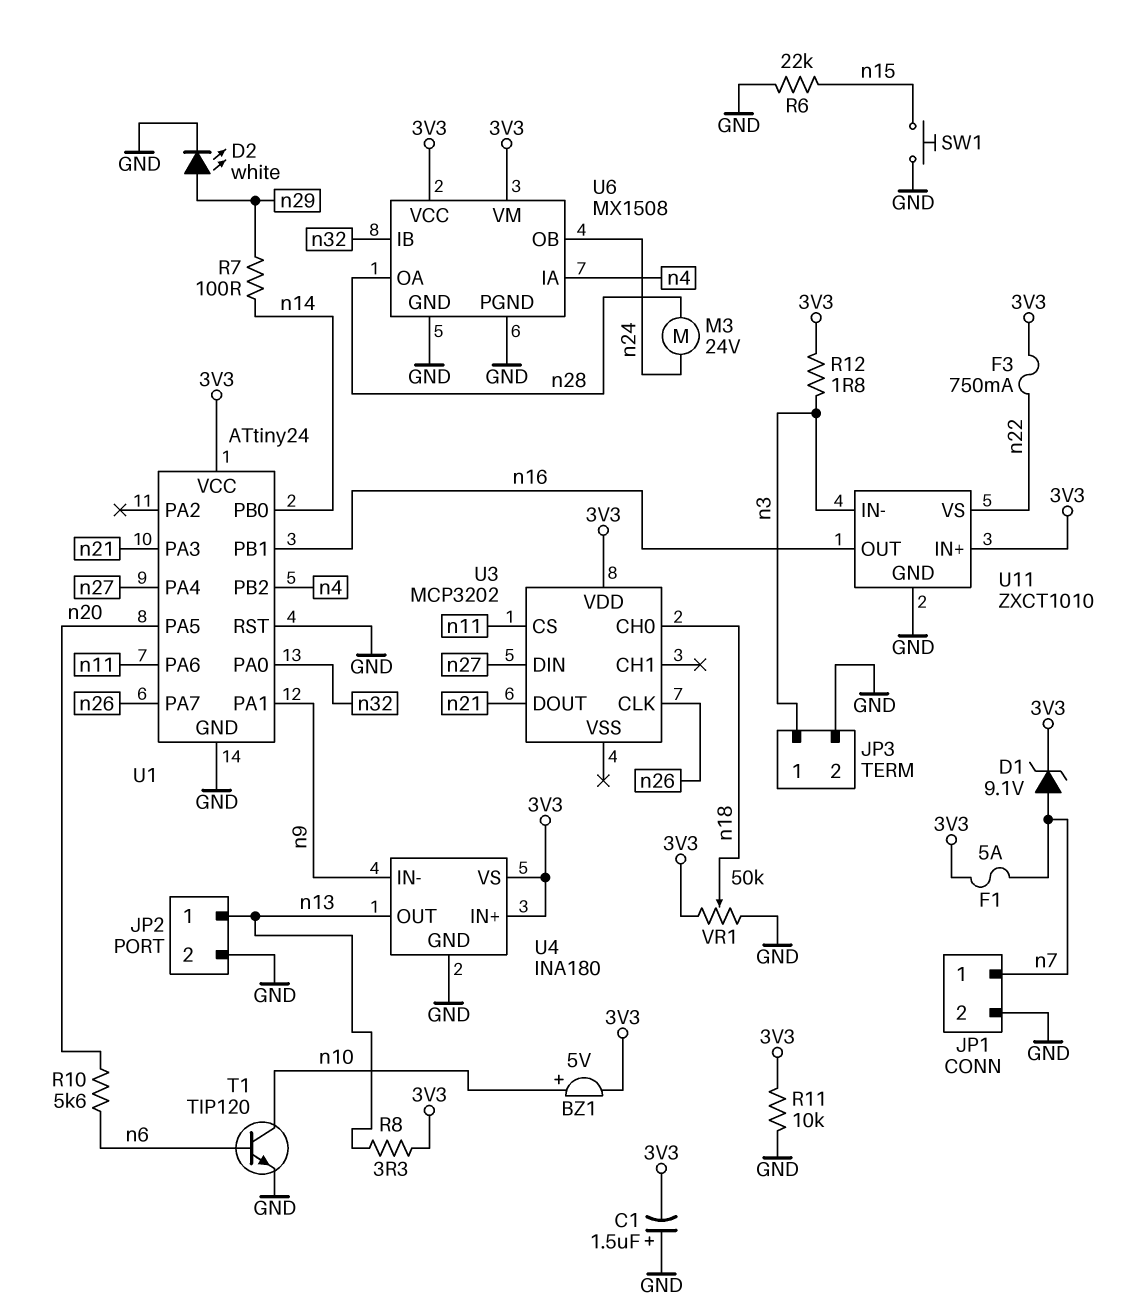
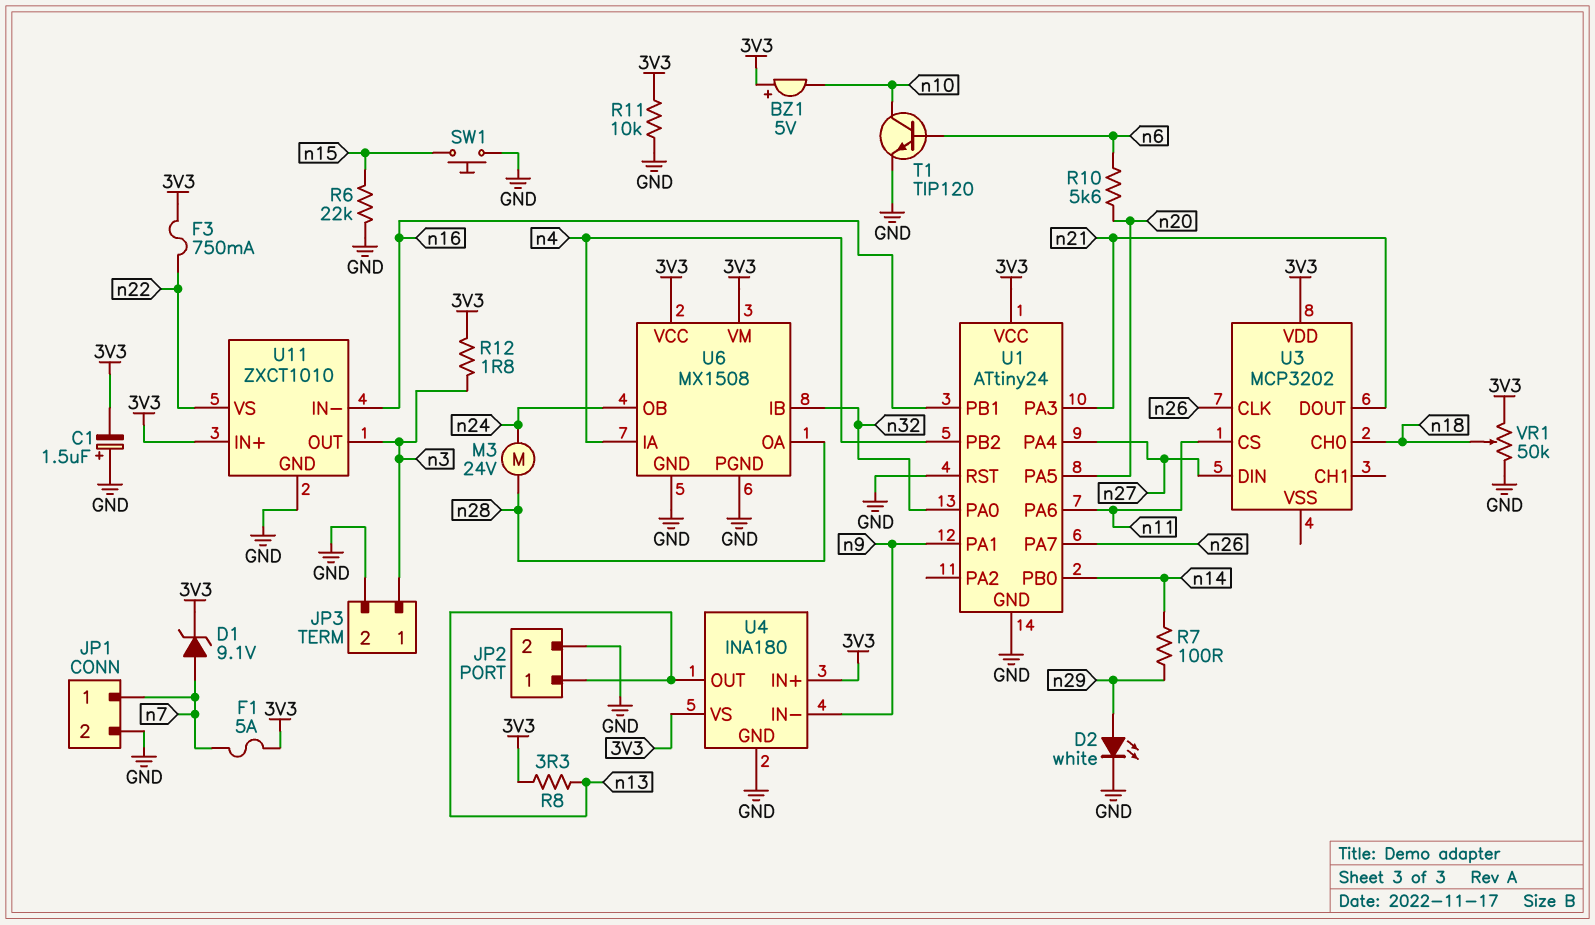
BZ1: buzzer 5V (plus n10, minus 3V3) -> buzzer 5V (plus 3V3, minus n10)
U11 pin IN-: n3 -> n16
U11 pin OUT: n16 -> n3

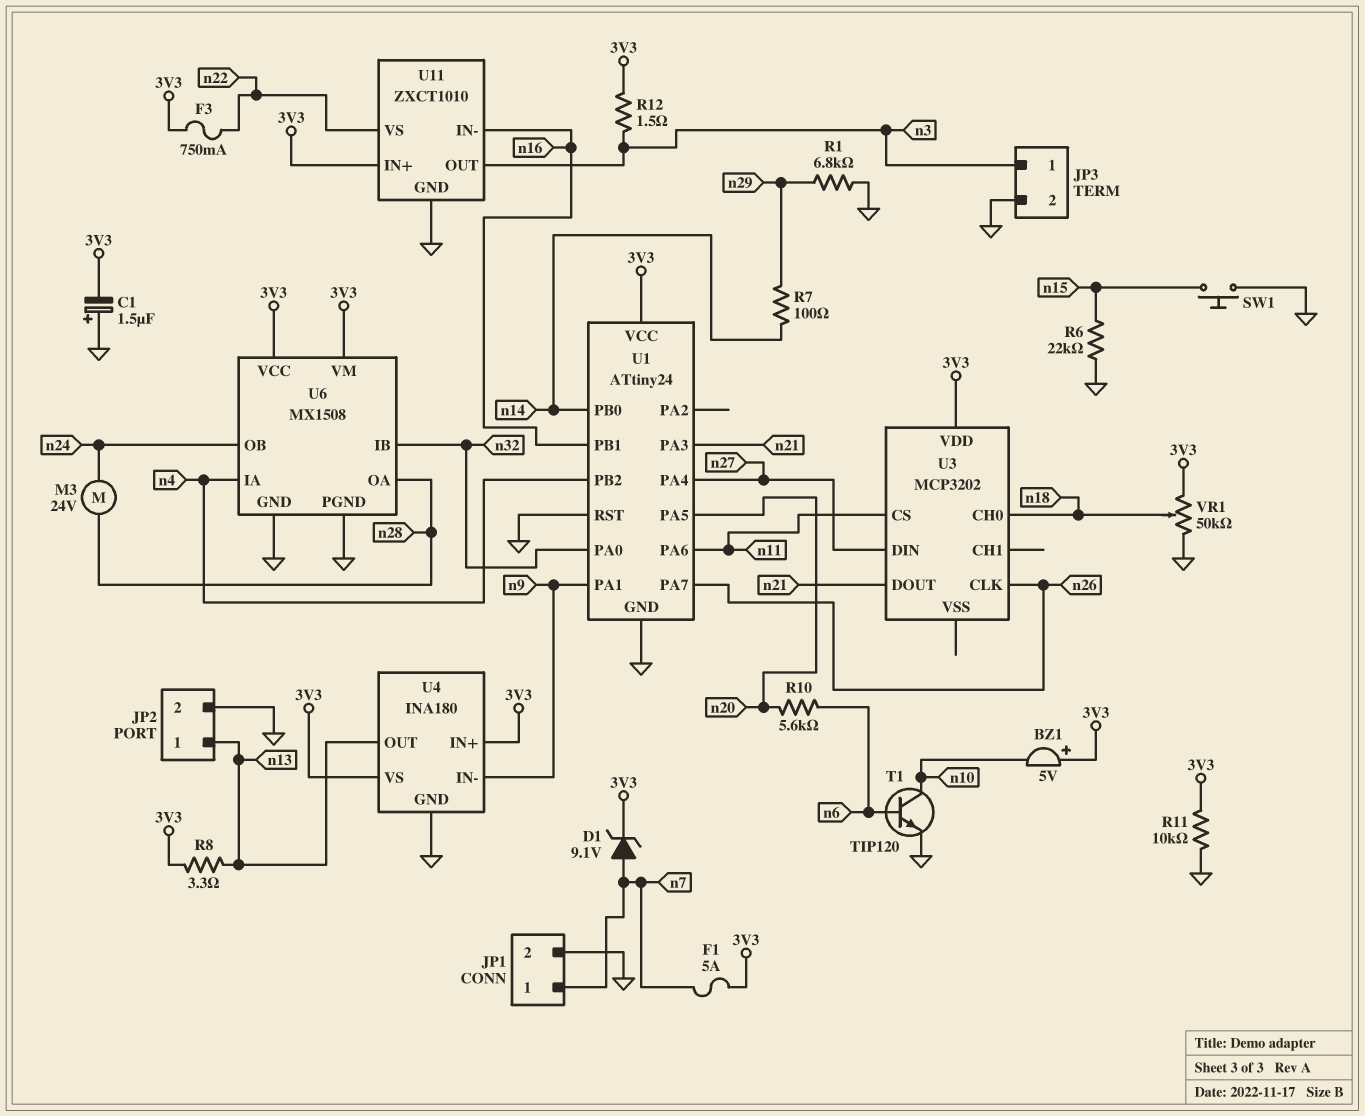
D2: LED white (A n29, K GND) -> none
R1: none -> 6.8k (GND, n29)
R12: 1.8 (3V3, n3) -> 1.5 (3V3, n3)

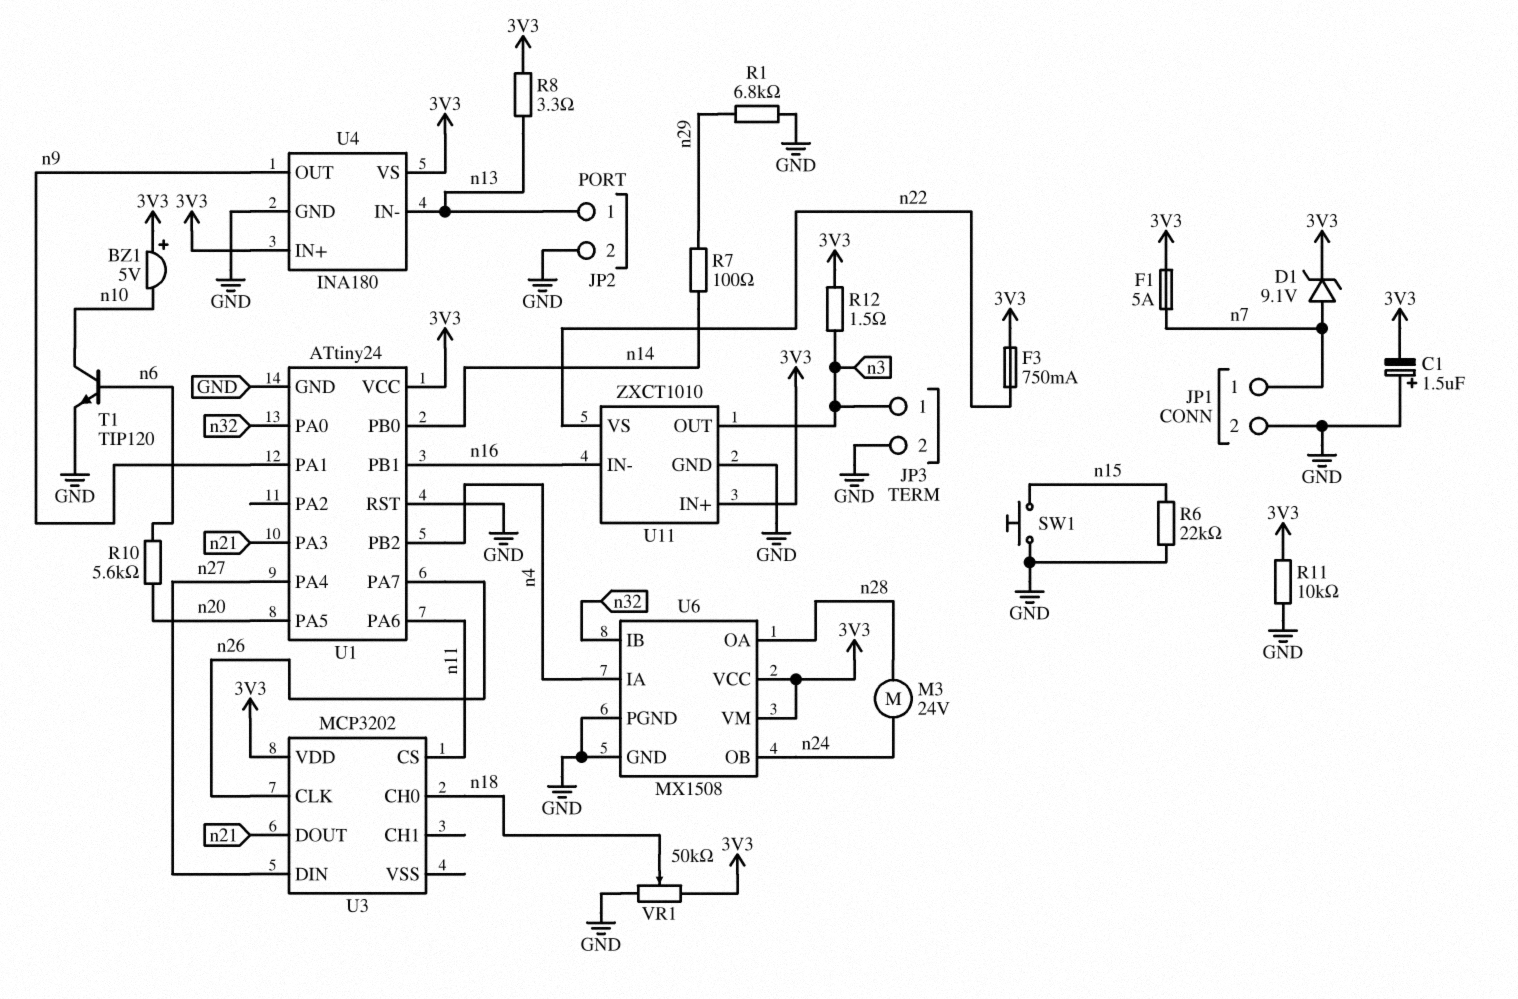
U4 pin IN-: n9 -> n13
U4 pin OUT: n13 -> n9

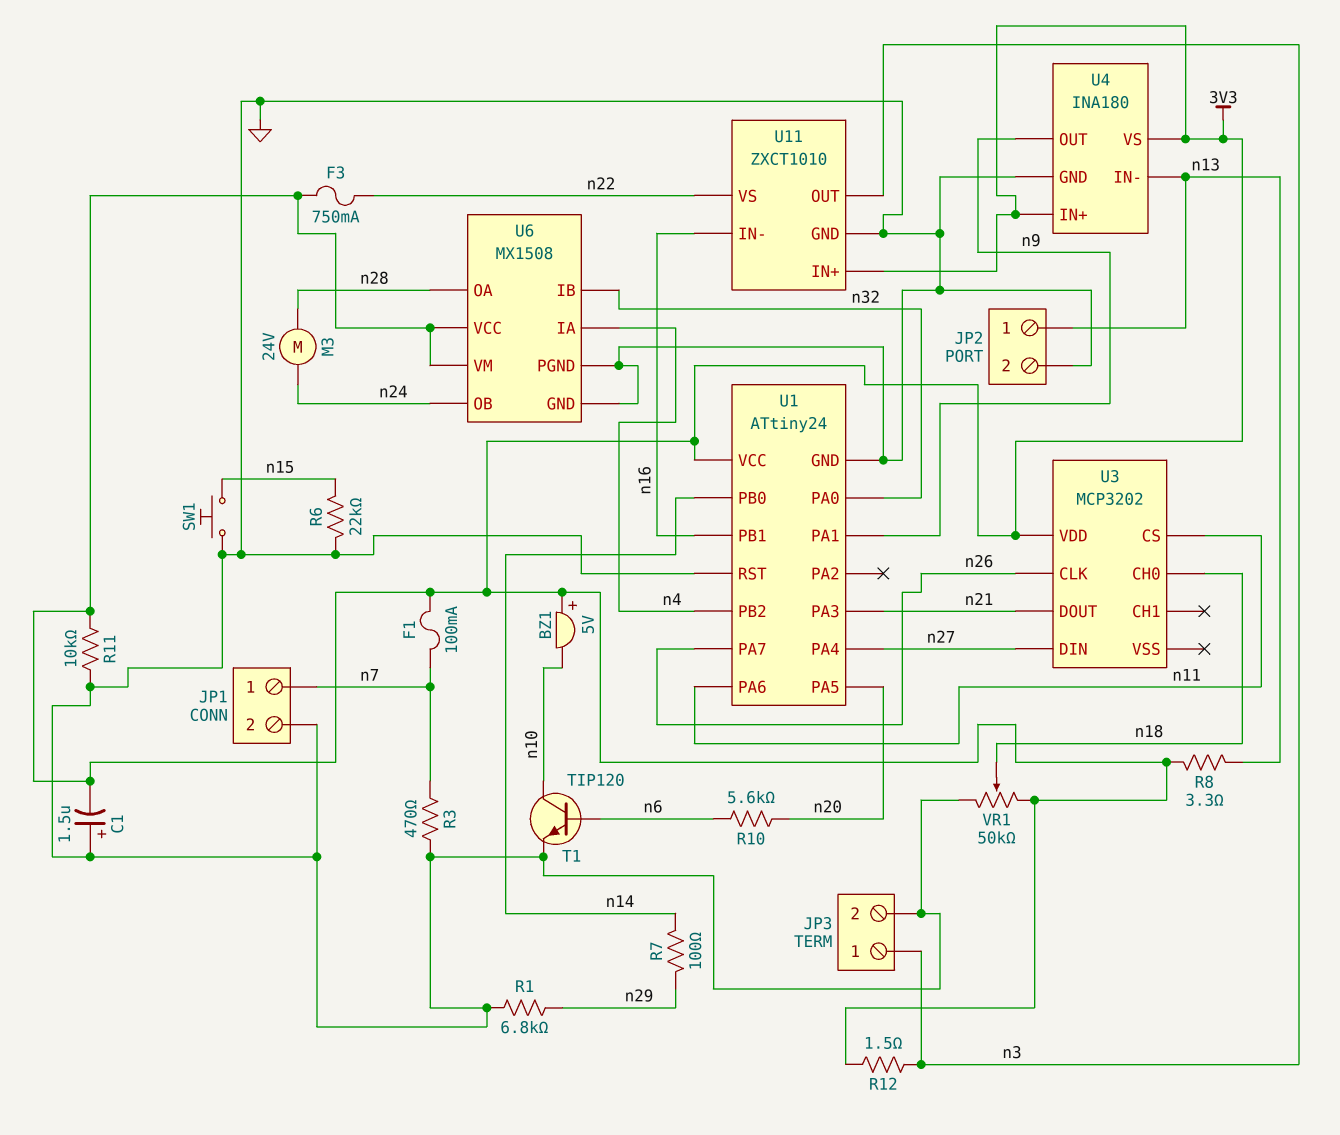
D1: zener 9.1V (A n7, K 3V3) -> none
F1: 5A (3V3, n7) -> 100mA (3V3, n7)
R3: none -> 470 (GND, n7)

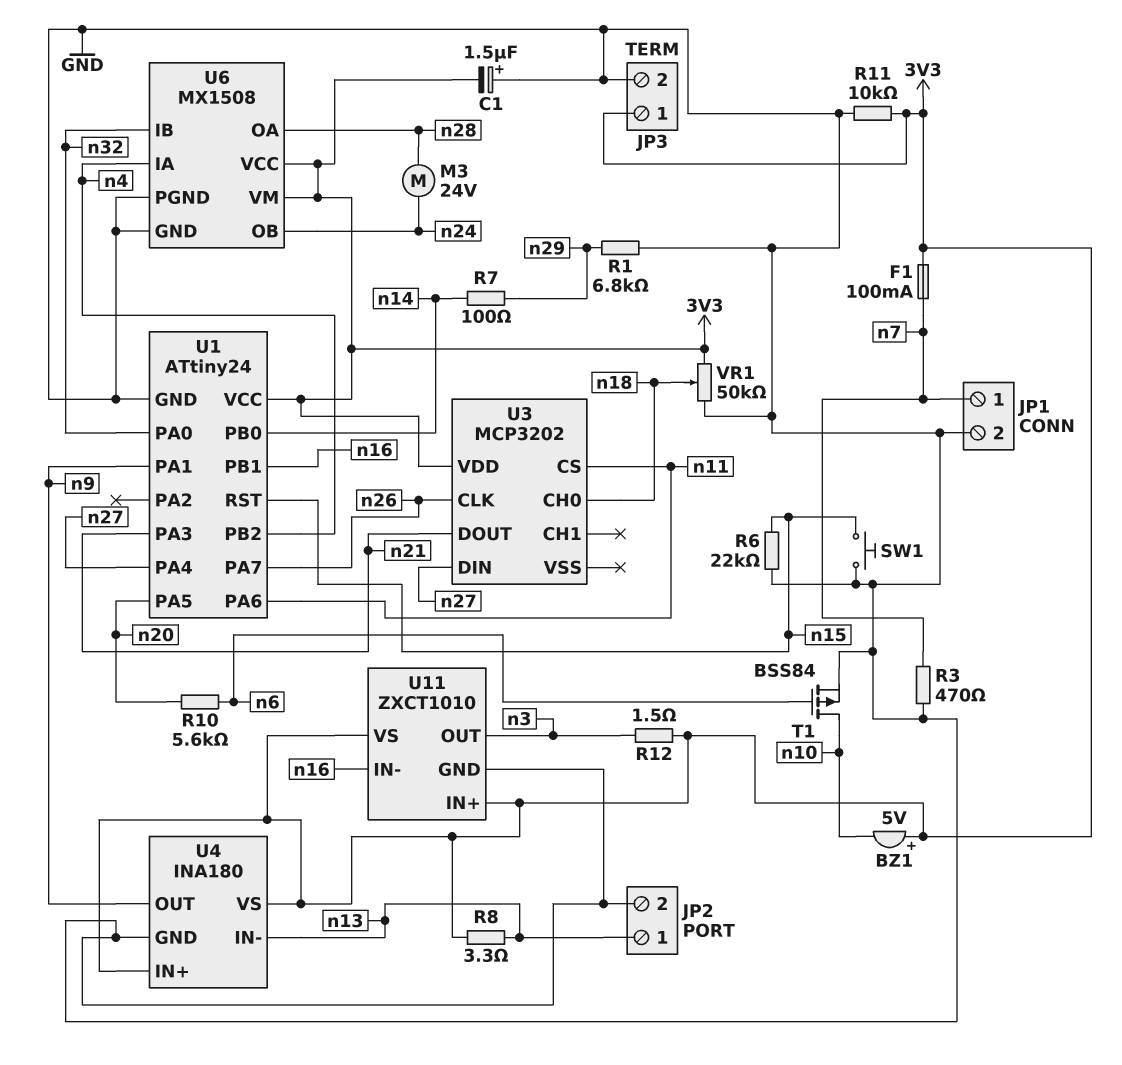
F3: 750mA (3V3, n22) -> none
JP3 pin 1: n3 -> 3V3
T1: NPN TIP120 (B n6, C n10, E GND) -> PMOS BSS84 (G n6, D n10, S GND)
U1 pin RST: GND -> n15
U11 pin VS: n22 -> 3V3

